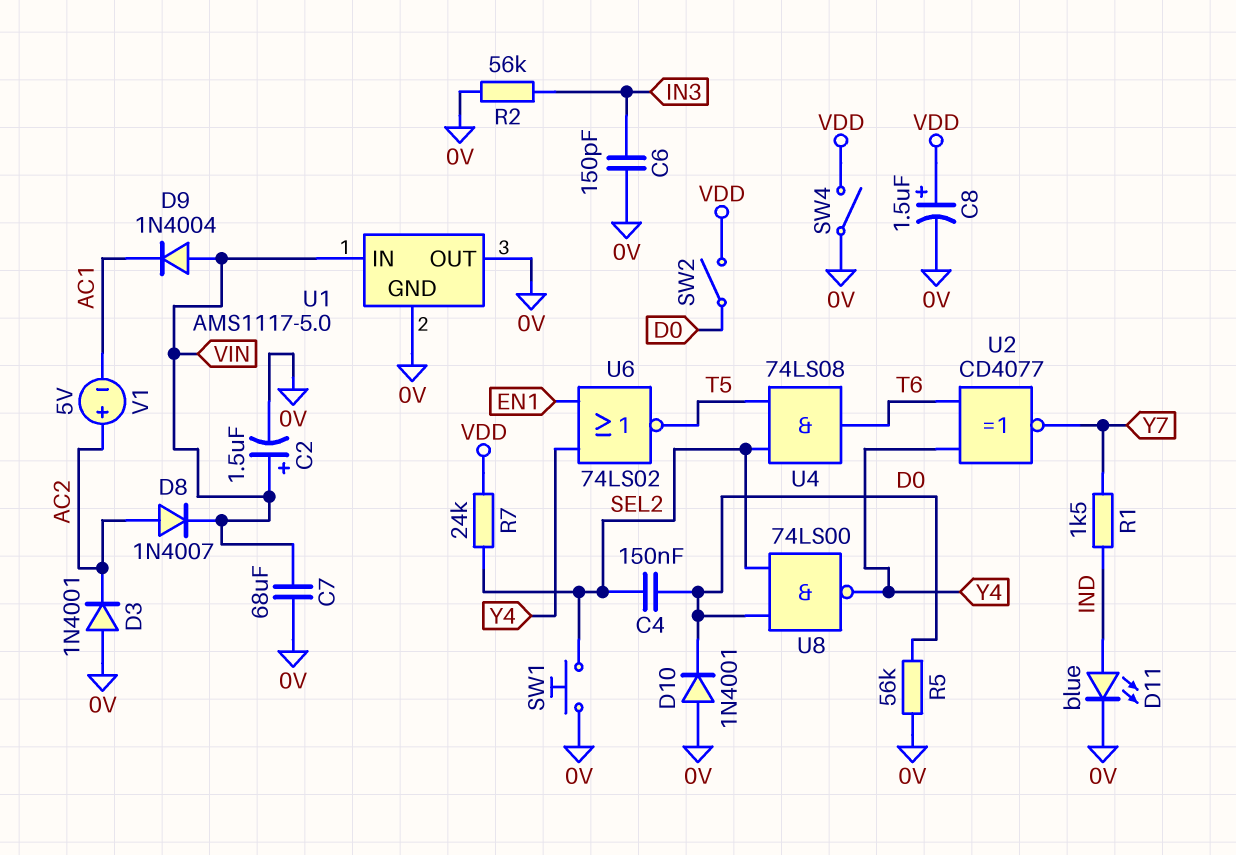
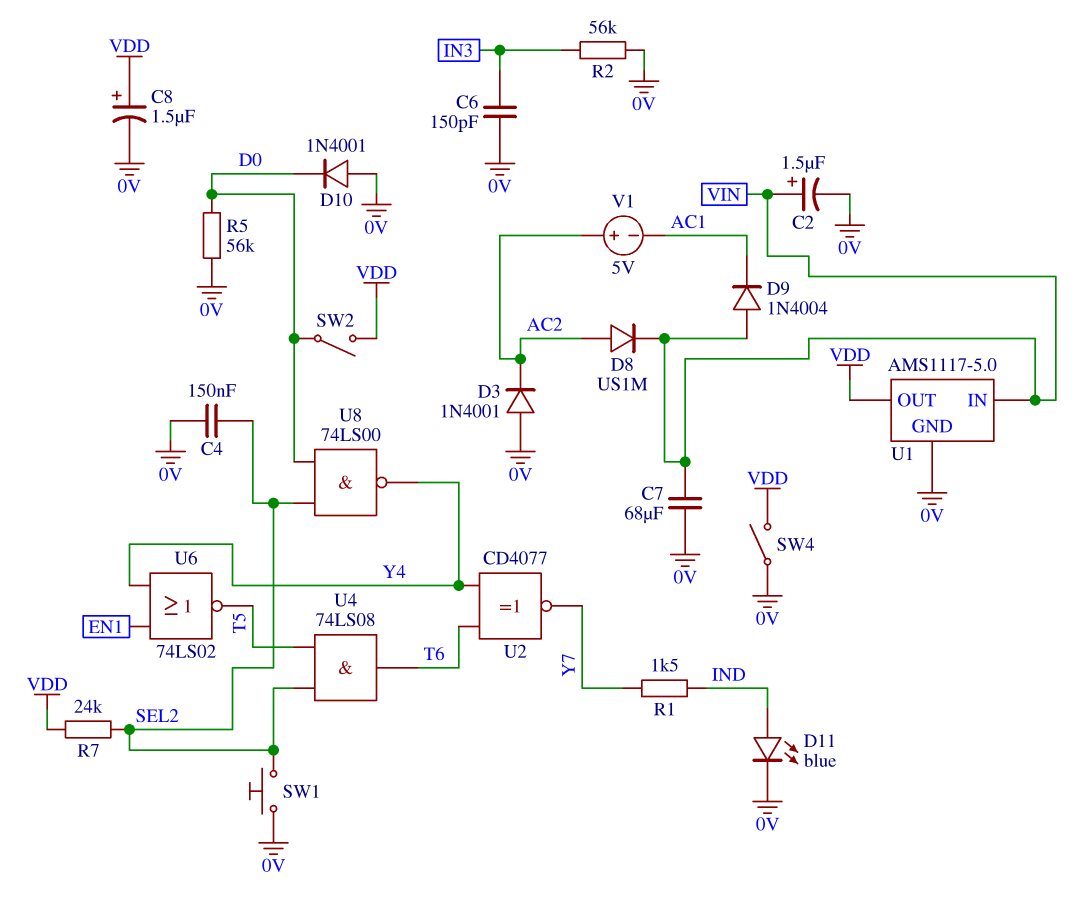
C4: 150nF (D0, SEL2) -> 150nF (0V, SEL2)
D8: diode 1N4007 (A AC2, K VIN) -> diode US1M (A AC2, K VIN)
U1 pin OUT: 0V -> VDD

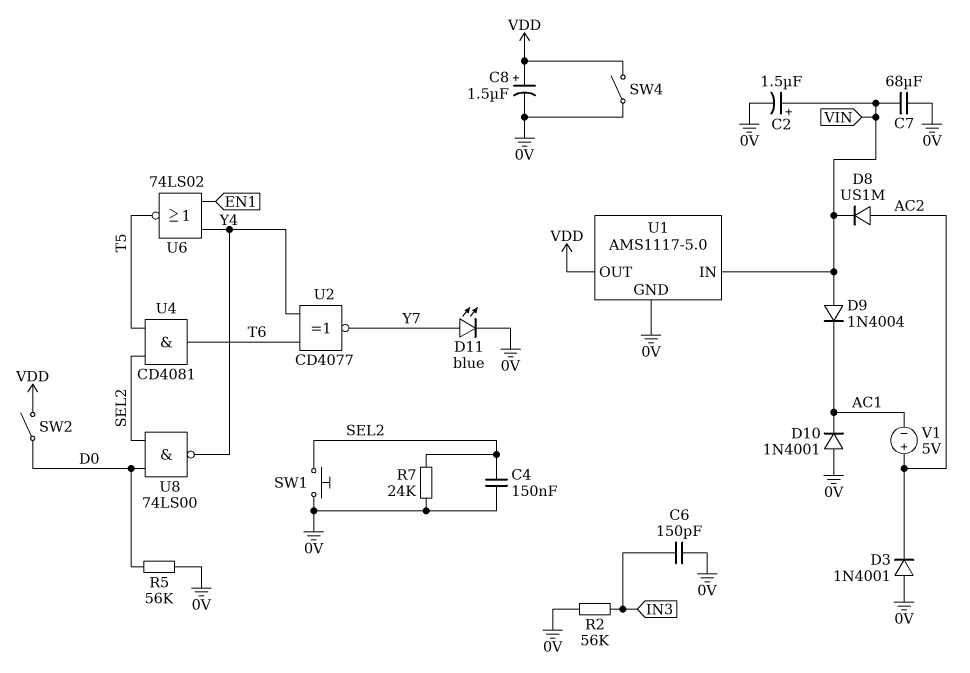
D10: diode 1N4001 (A 0V, K D0) -> diode 1N4001 (A 0V, K AC1)
D11: LED blue (A IND, K 0V) -> LED blue (A Y7, K 0V)
R1: 1.5k (IND, Y7) -> none
R7: 24k (SEL2, VDD) -> 24k (0V, SEL2)
U4: AND 74LS08 (in SEL2, in T5, out T6) -> AND CD4081 (in SEL2, in T5, out T6)

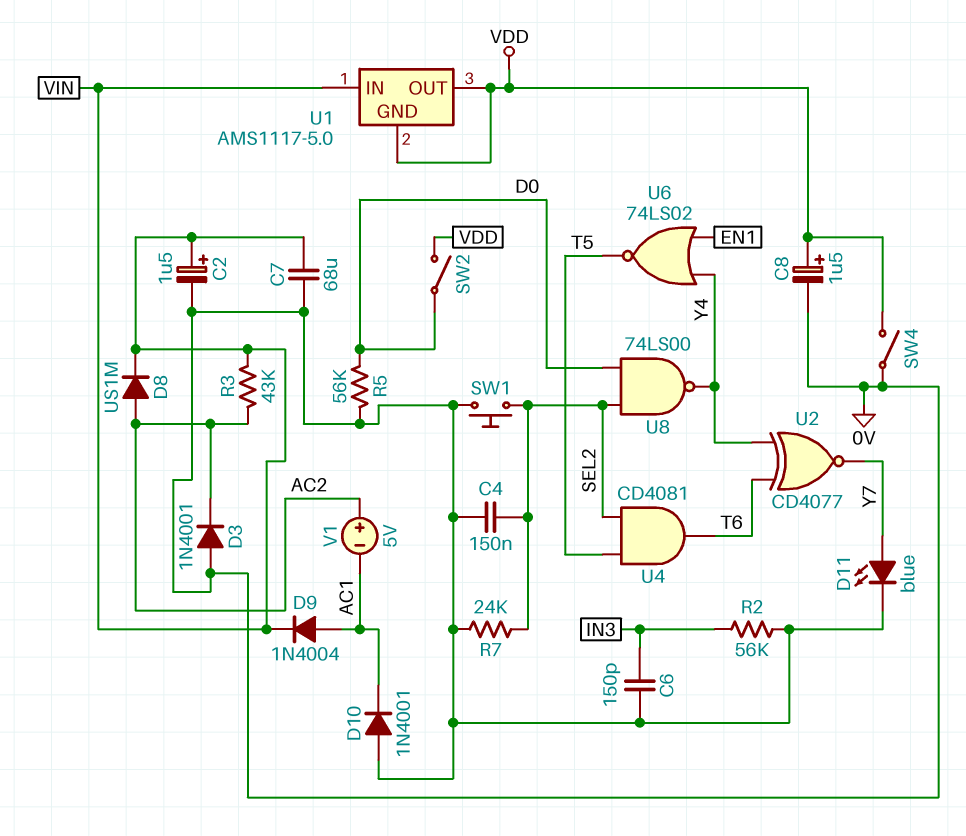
D9: diode 1N4004 (A VIN, K AC1) -> diode 1N4004 (A AC1, K VIN)
R3: none -> 43k (AC2, VIN)
U1 pin GND: 0V -> VDD

